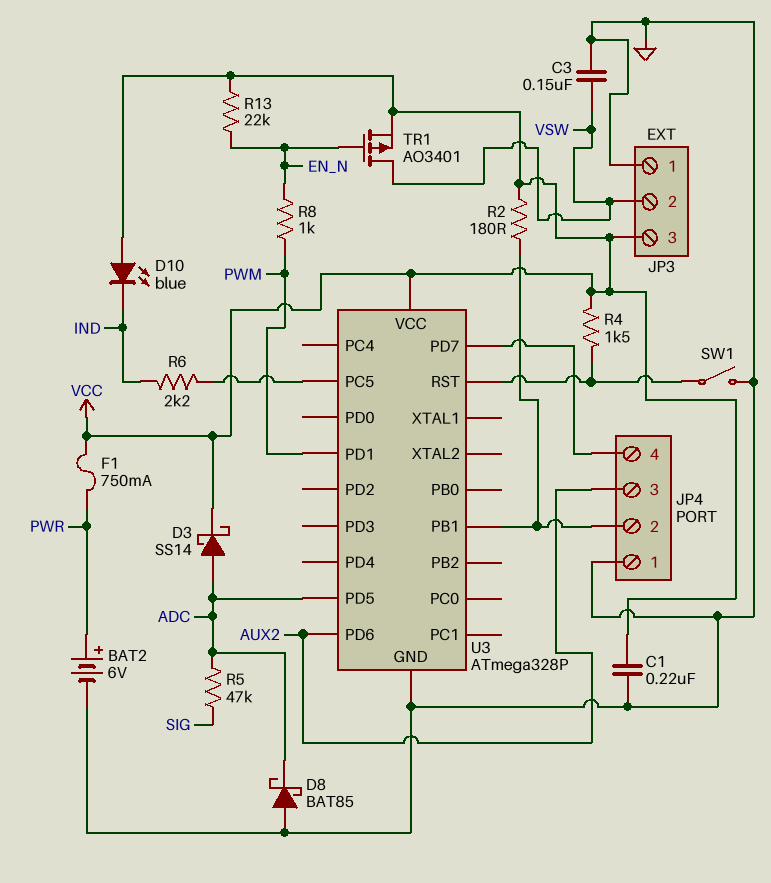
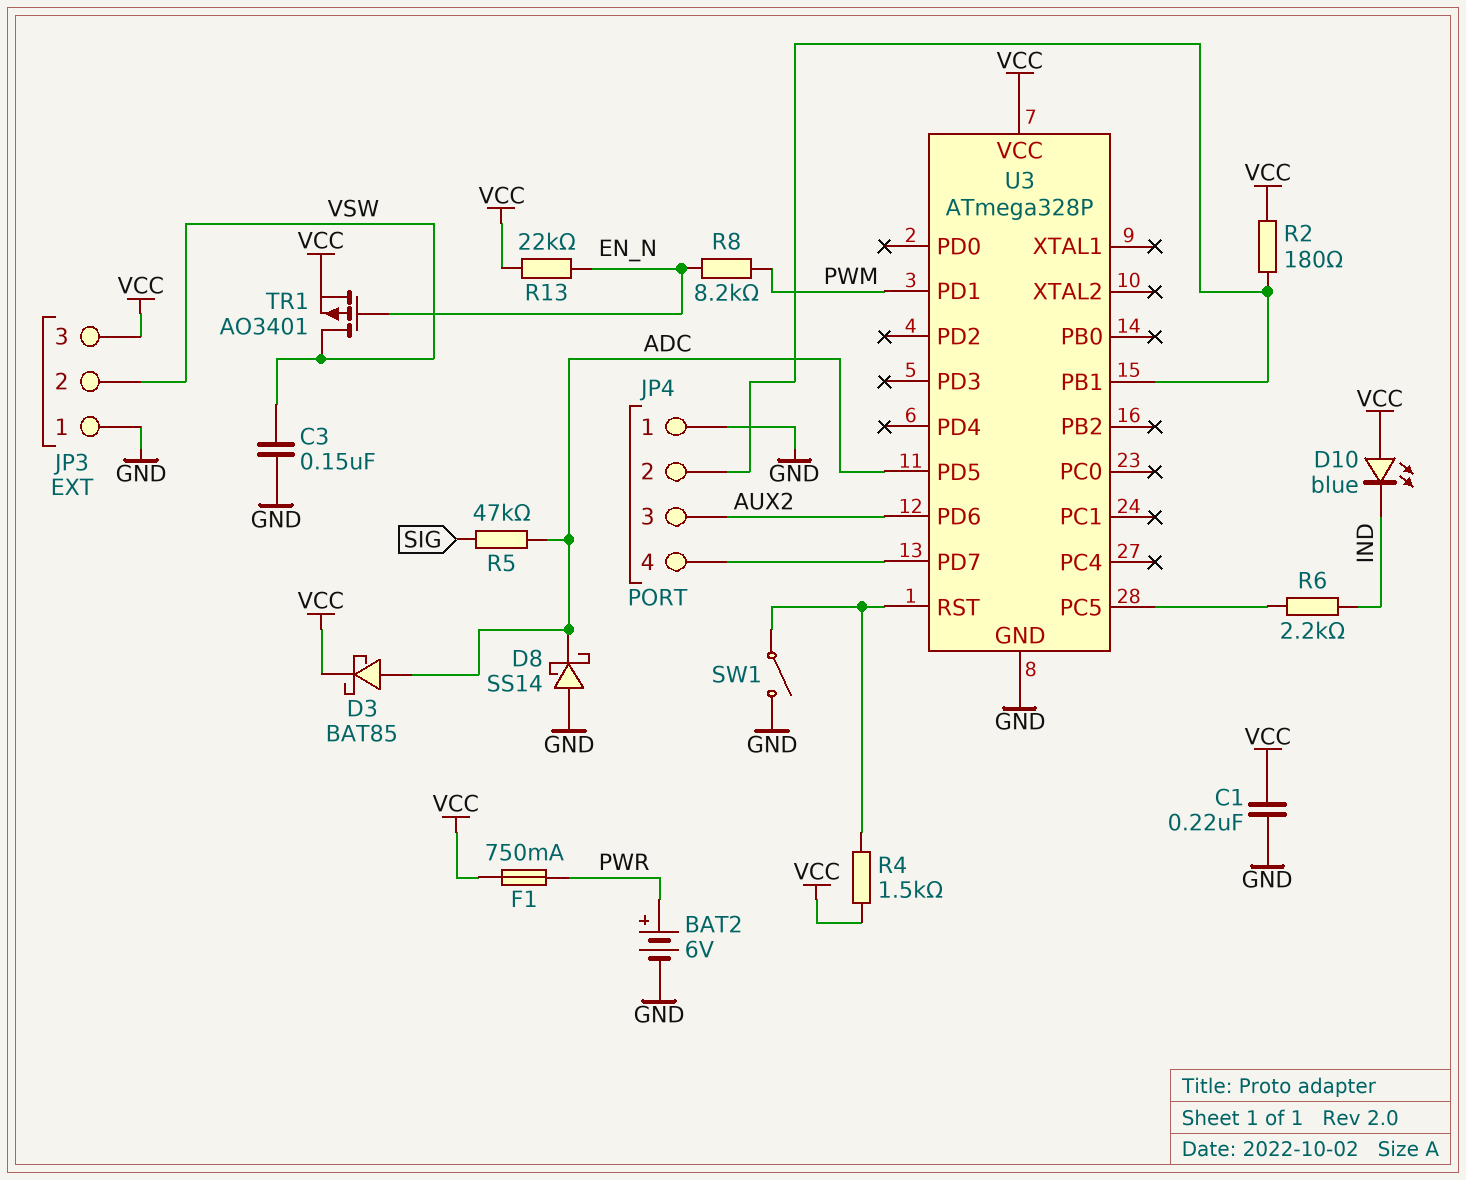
D3: schottky SS14 (A ADC, K VCC) -> schottky BAT85 (A ADC, K VCC)
D8: schottky BAT85 (A GND, K ADC) -> schottky SS14 (A GND, K ADC)
R8: 1k (EN_N, PWM) -> 8.2k (EN_N, PWM)

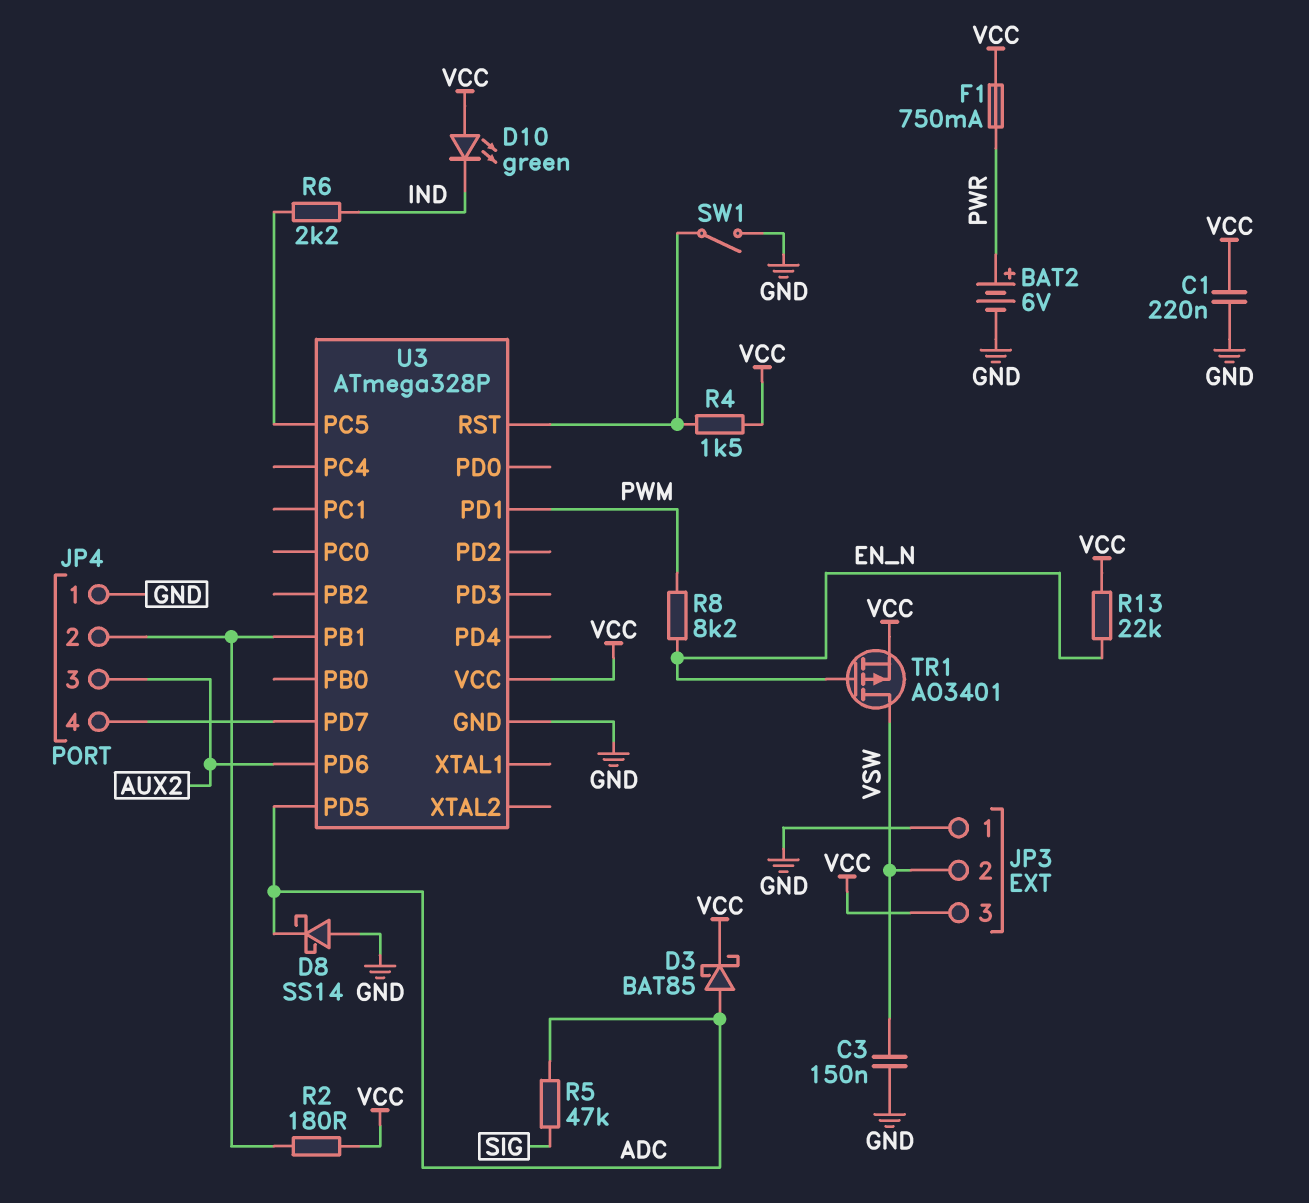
D10: LED blue (A VCC, K IND) -> LED green (A VCC, K IND)

